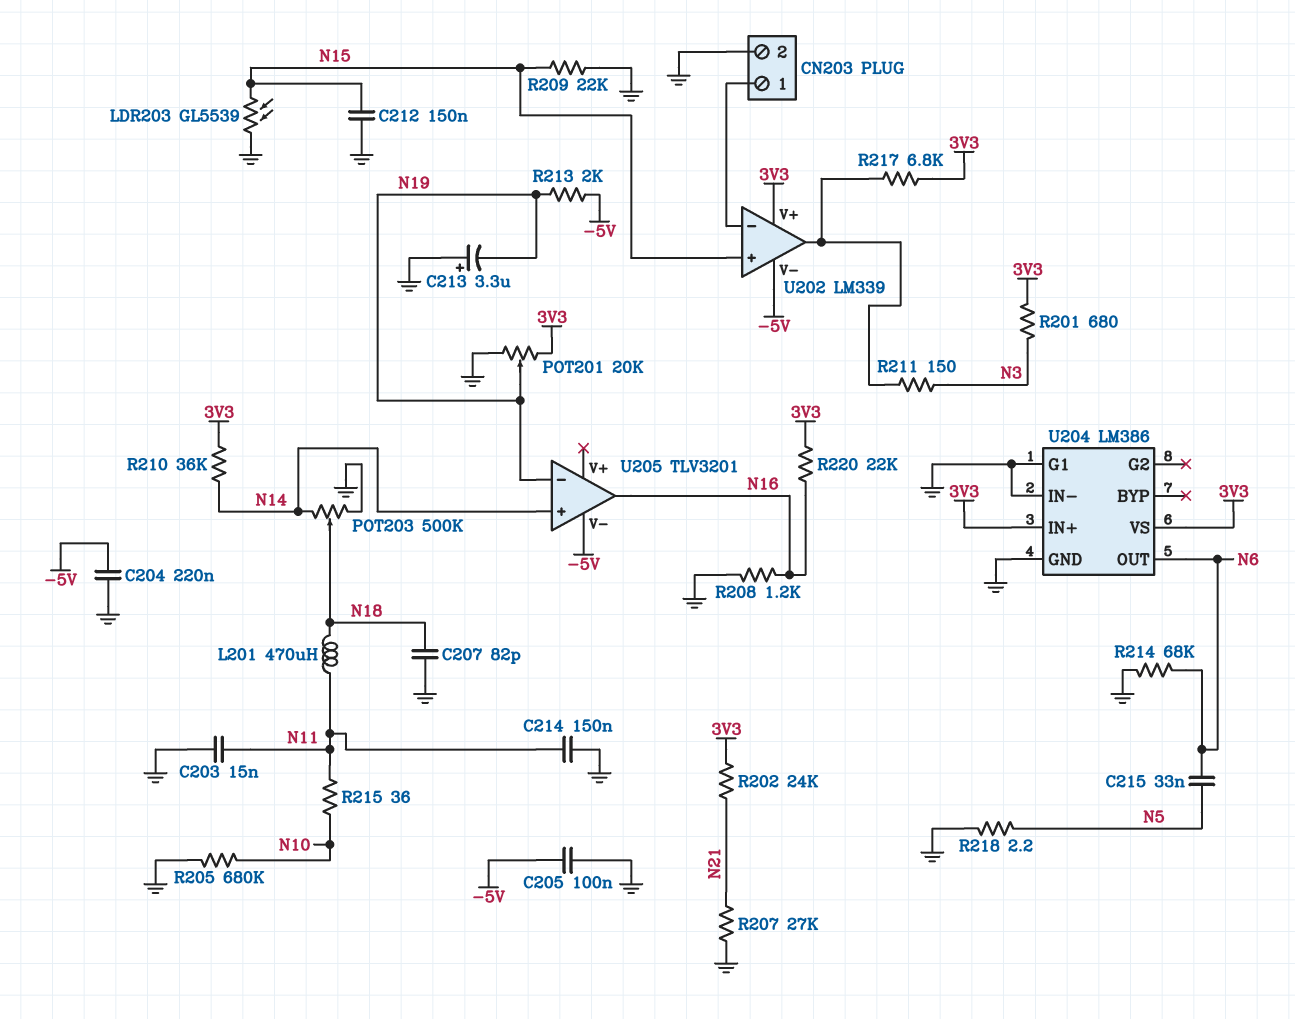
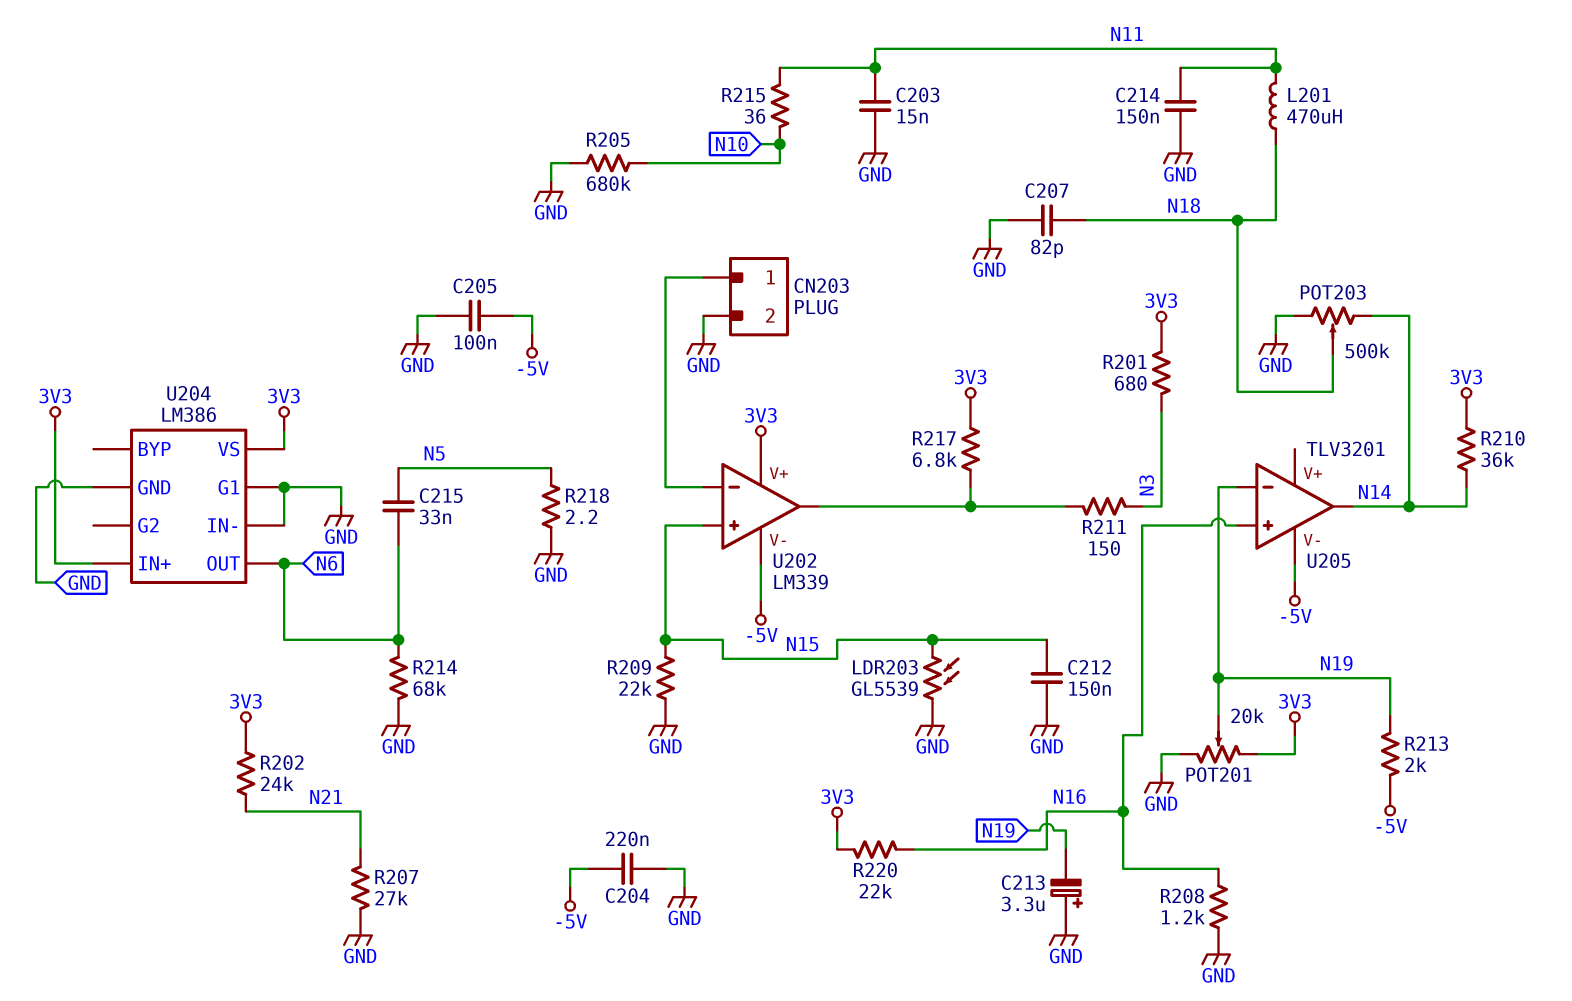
U205 pin in+: N14 -> N16
U205 pin out: N16 -> N14

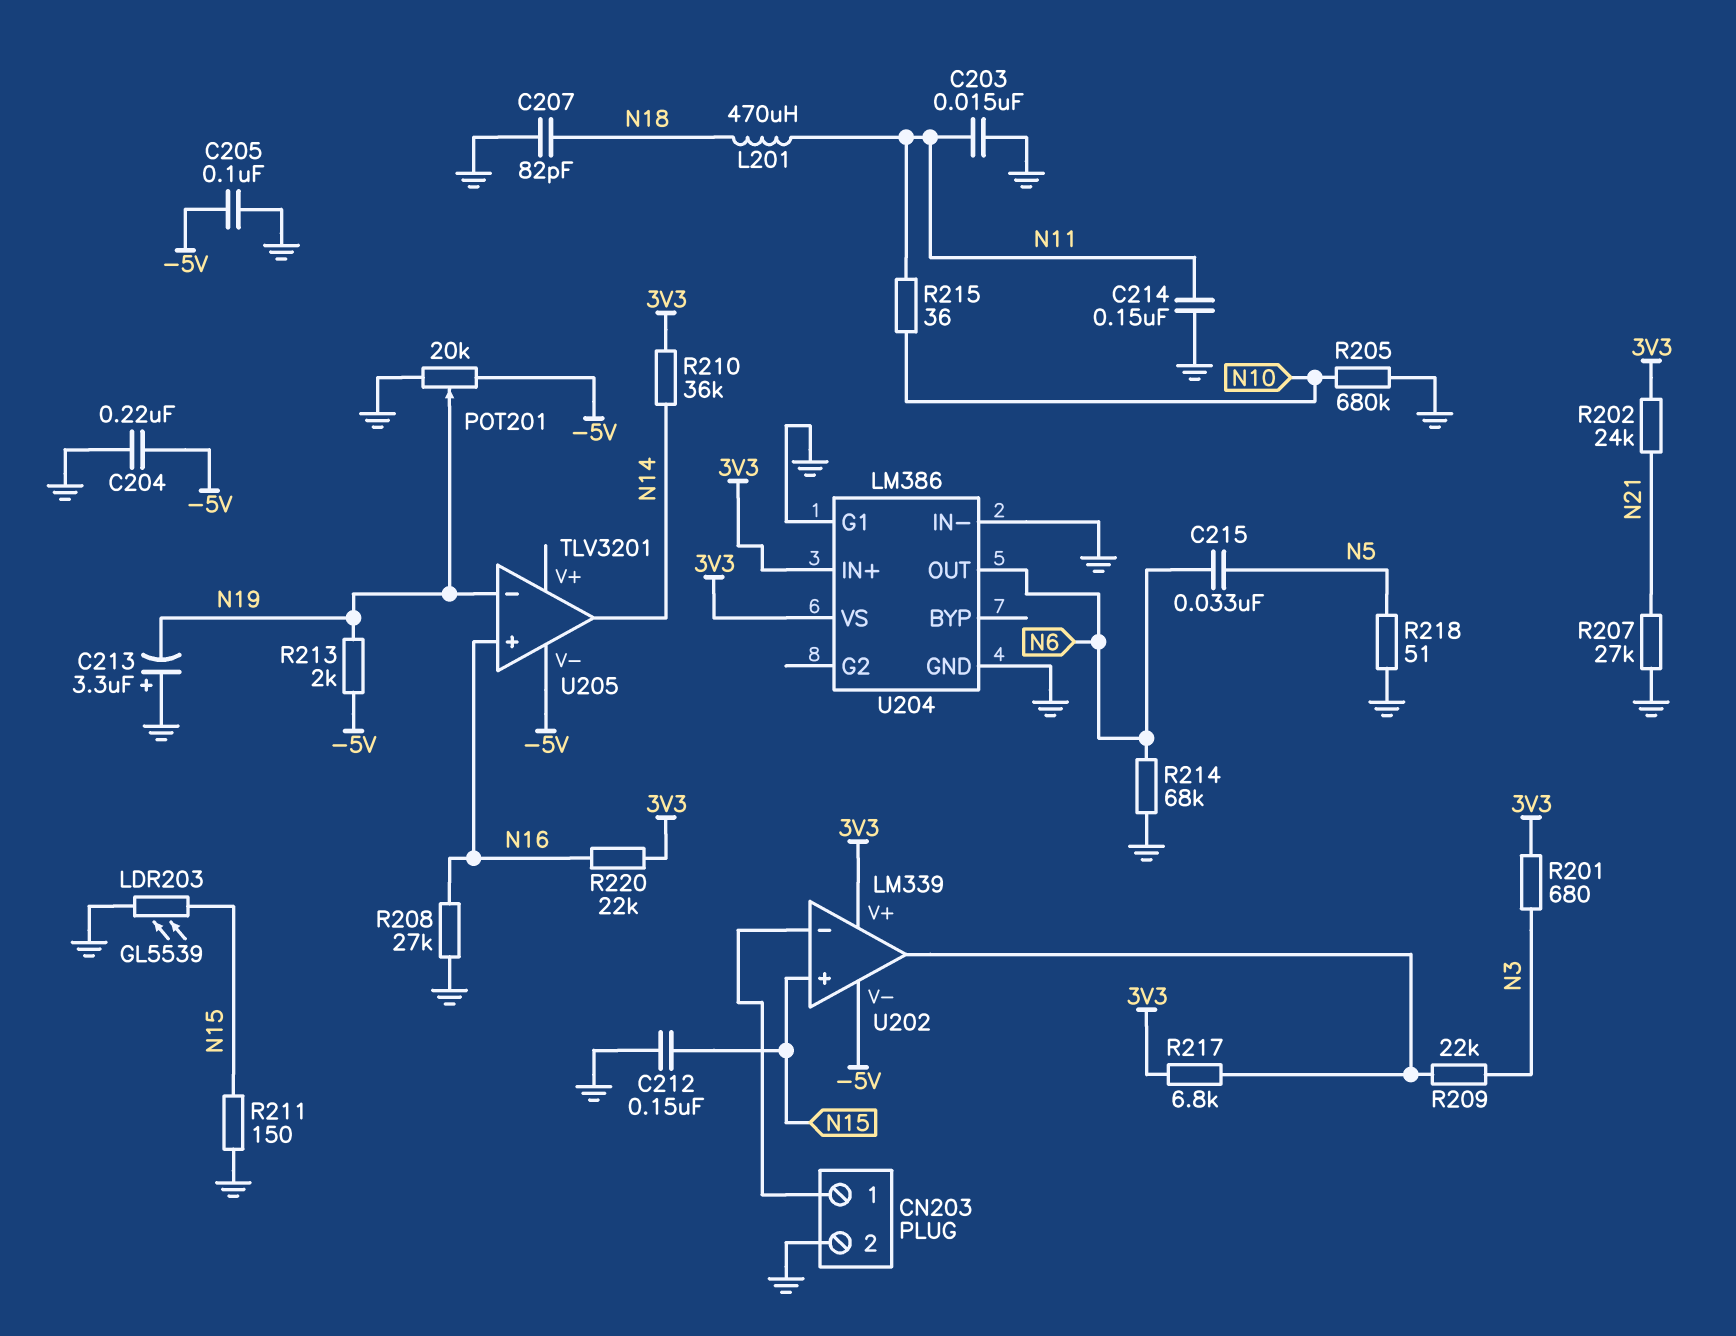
POT201: 20k (3V3, GND, wiper N19) -> 20k (-5V, GND, wiper N19)
POT203: 500k (GND, N14, wiper N18) -> none
R208: 1.2k (GND, N16) -> 27k (GND, N16)
R209: 22k (GND, N15) -> 22k (N3, U202/out)
R211: 150 (N3, U202/out) -> 150 (GND, N15)
R218: 2.2 (GND, N5) -> 51 (GND, N5)

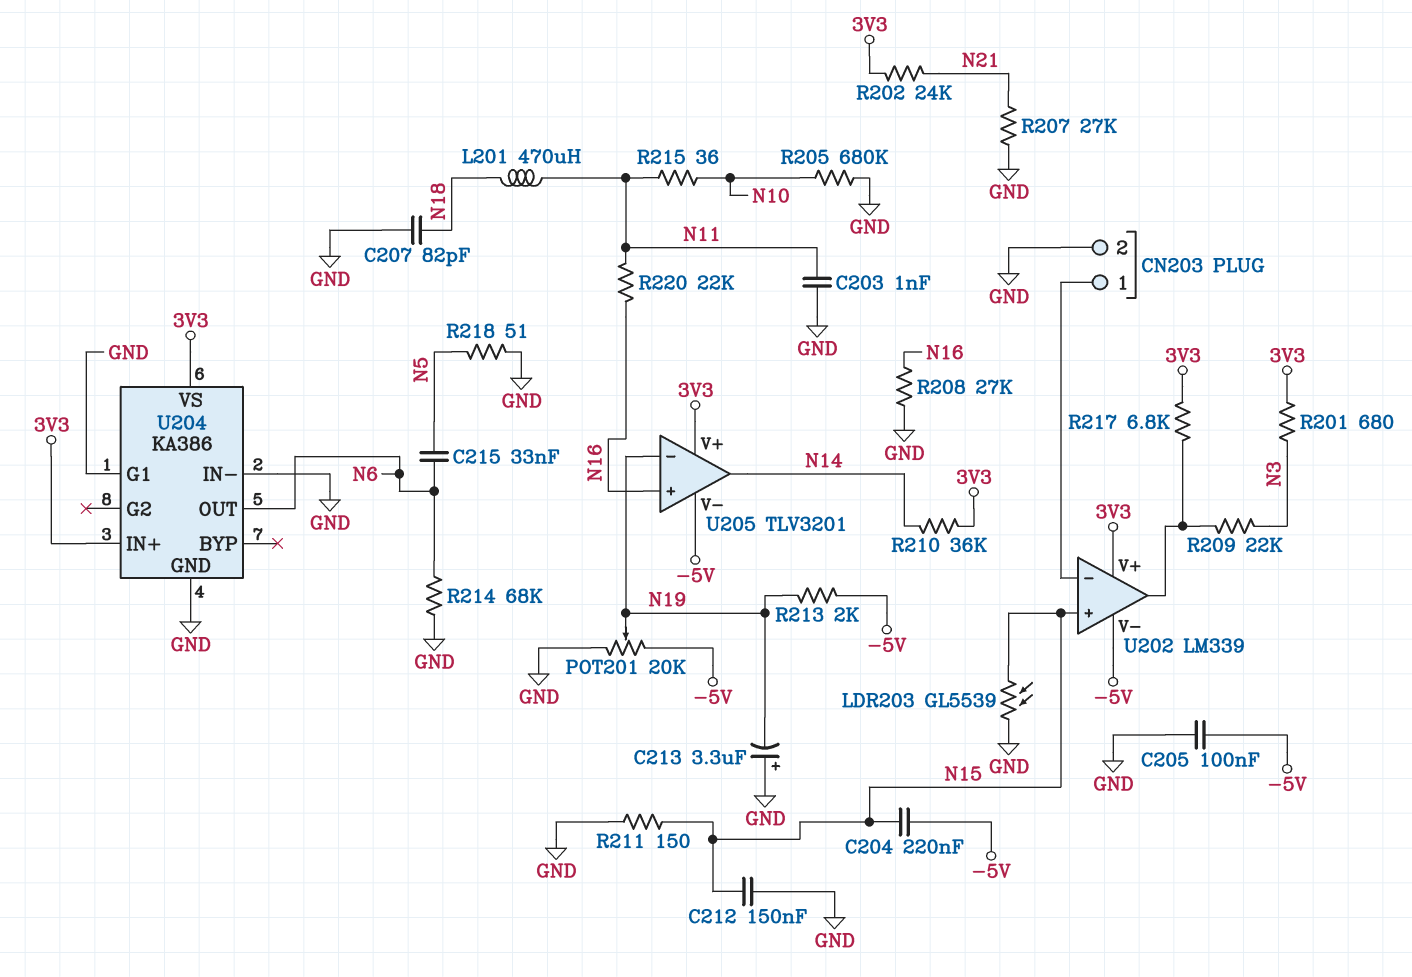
C203: 15nF (GND, N11) -> 1nF (GND, N11)
C204: 220nF (-5V, GND) -> 220nF (-5V, N15)
C214: 150nF (GND, N11) -> none
R220: 22k (3V3, N16) -> 22k (N11, N16)
U204: LM386 -> KA386
U205 pin V+: none -> 3V3

